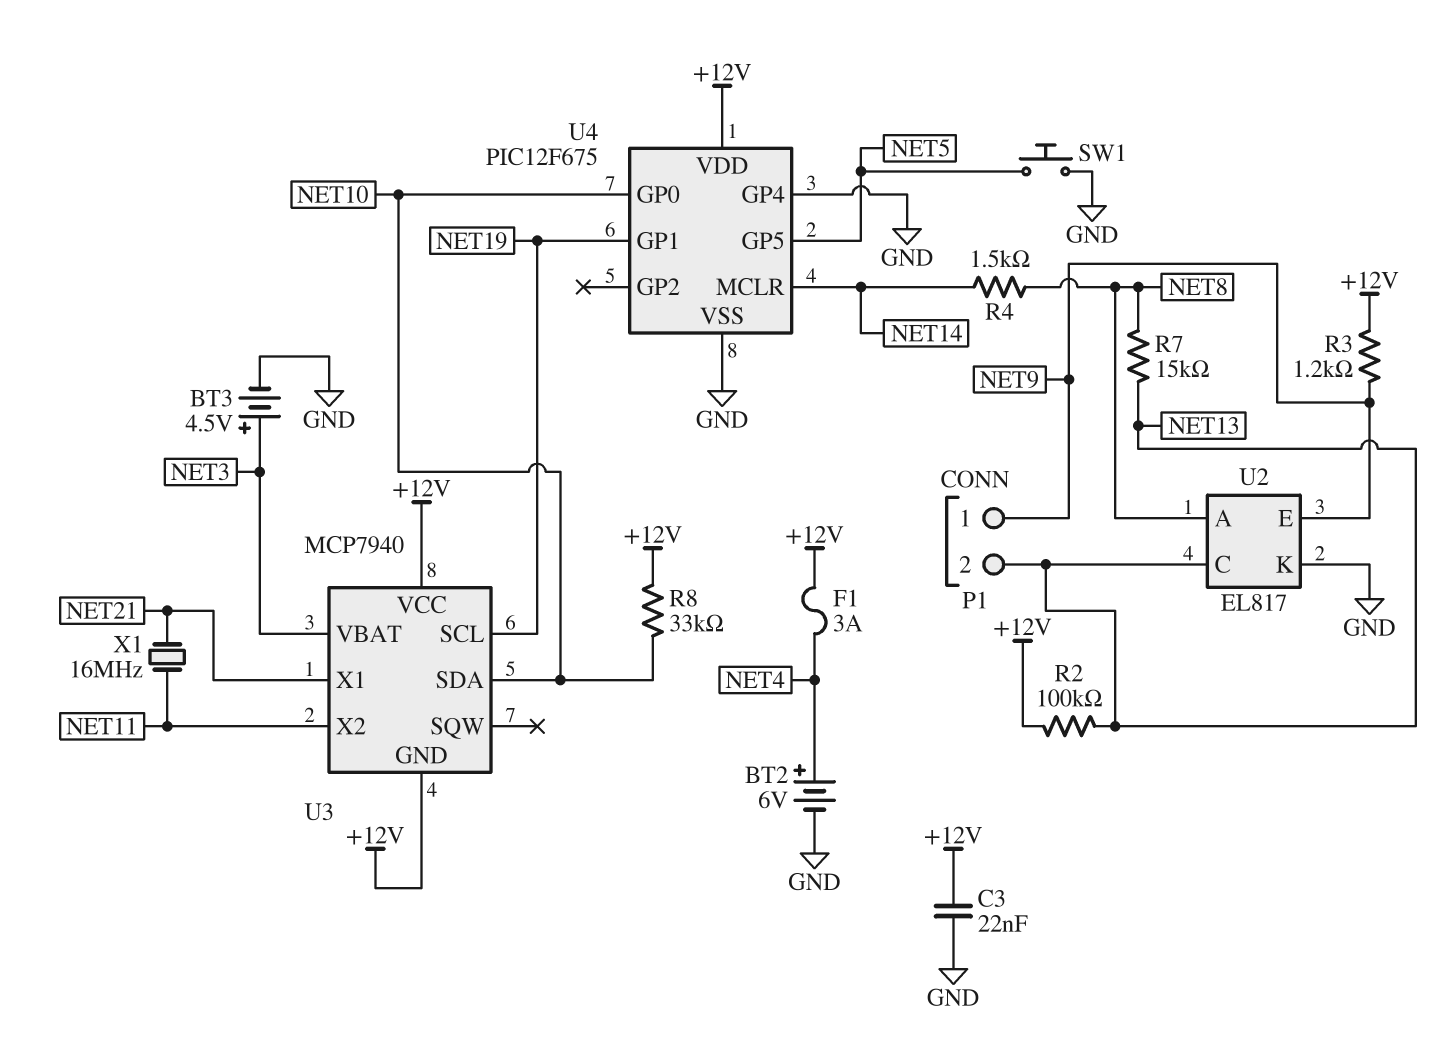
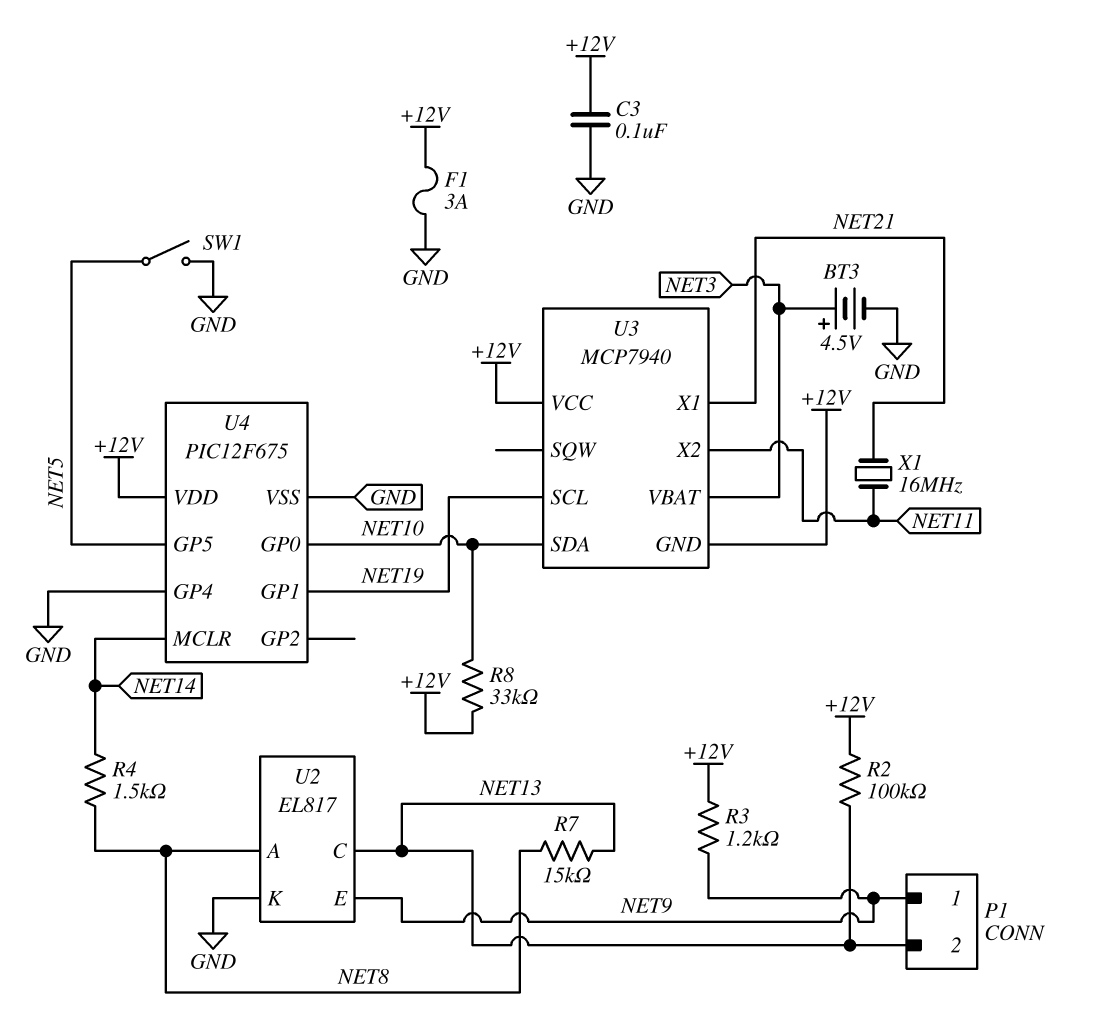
BT2: 6V (plus NET4, minus GND) -> none
C3: 22nF (+12V, GND) -> 100nF (+12V, GND)
F1: 3A (+12V, NET4) -> 3A (+12V, GND)
SW1: button (GND, NET5) -> switch (GND, NET5)

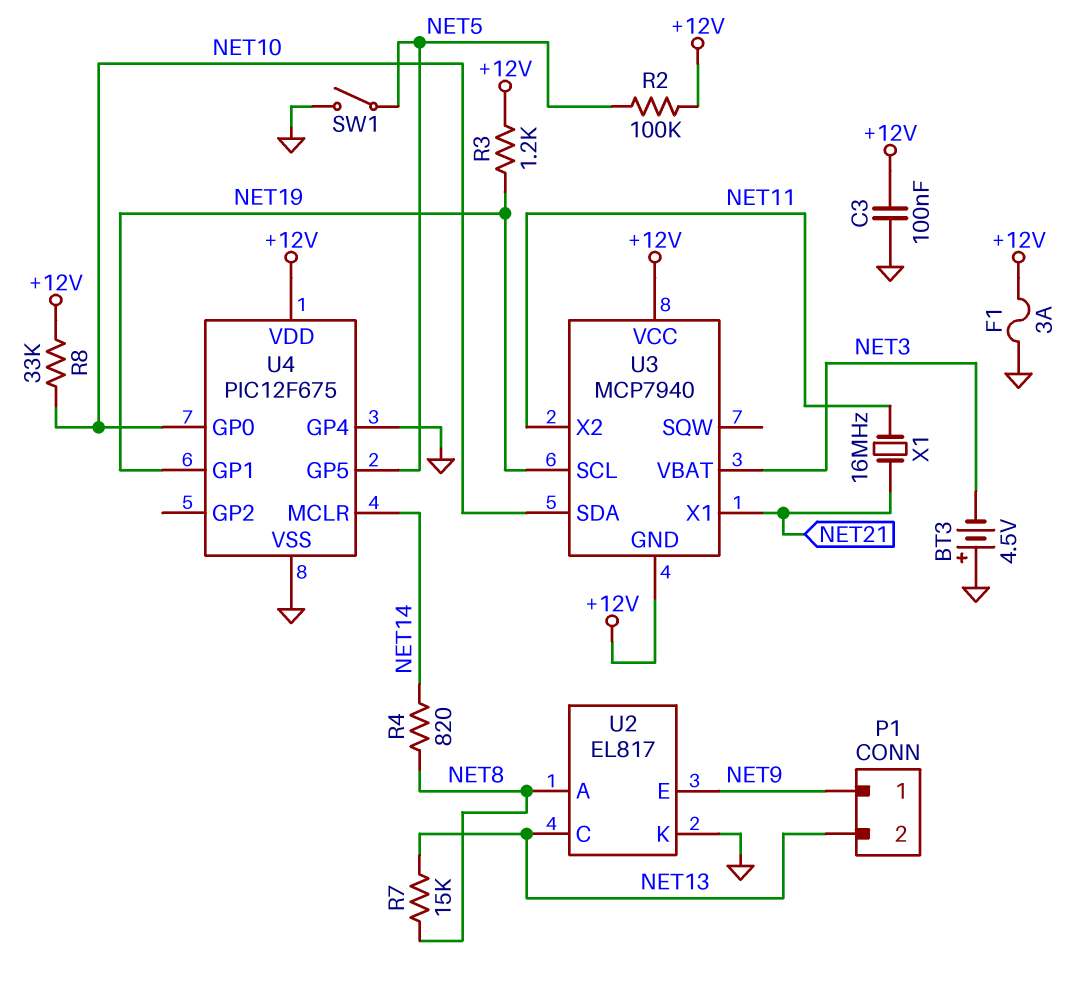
BT3: 4.5V (plus NET3, minus GND) -> 4.5V (plus GND, minus NET3)
R2: 100k (+12V, NET13) -> 100k (+12V, NET5)
R3: 1.2k (+12V, NET9) -> 1.2k (+12V, NET19)
R4: 1.5k (NET8, NET14) -> 820 (NET8, NET14)

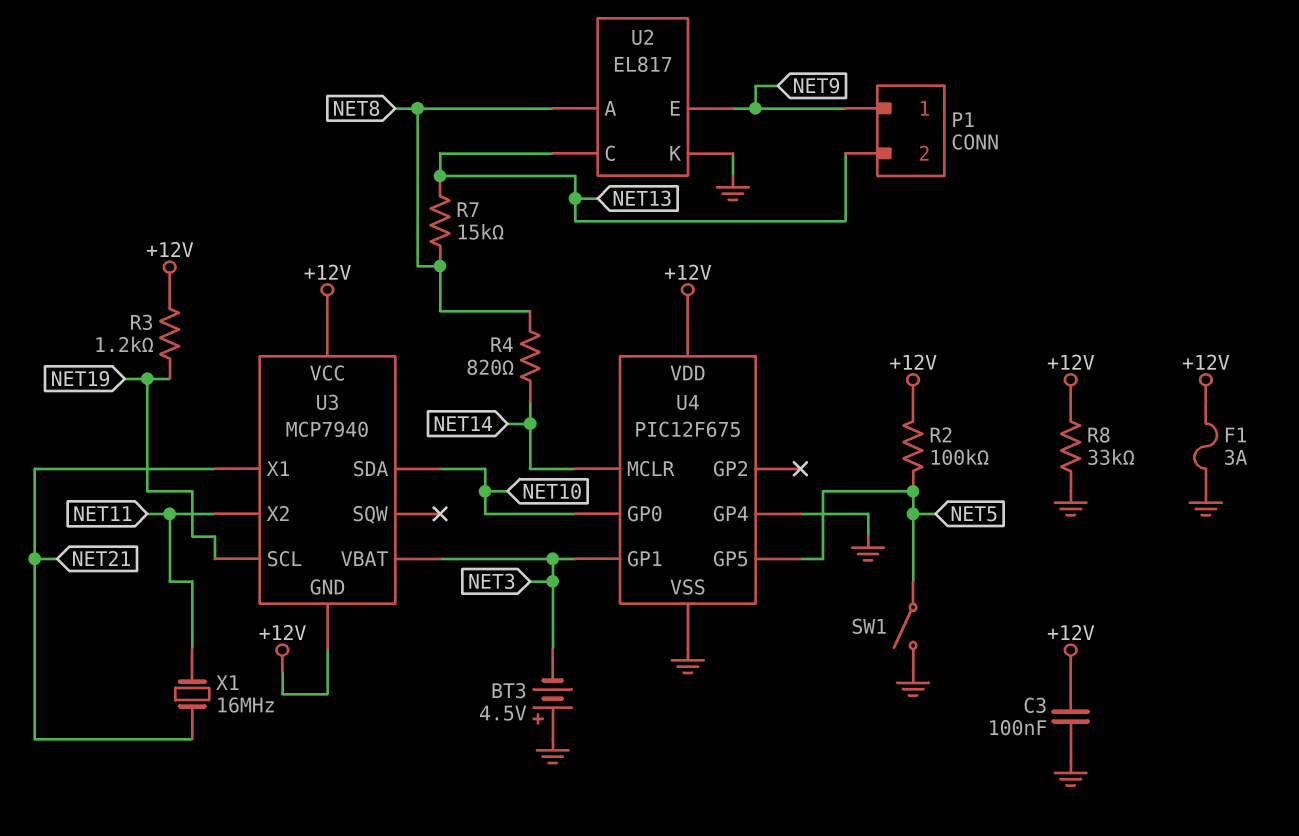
R8: 33k (+12V, NET10) -> 33k (+12V, GND)
U4 pin GP1: NET19 -> NET3

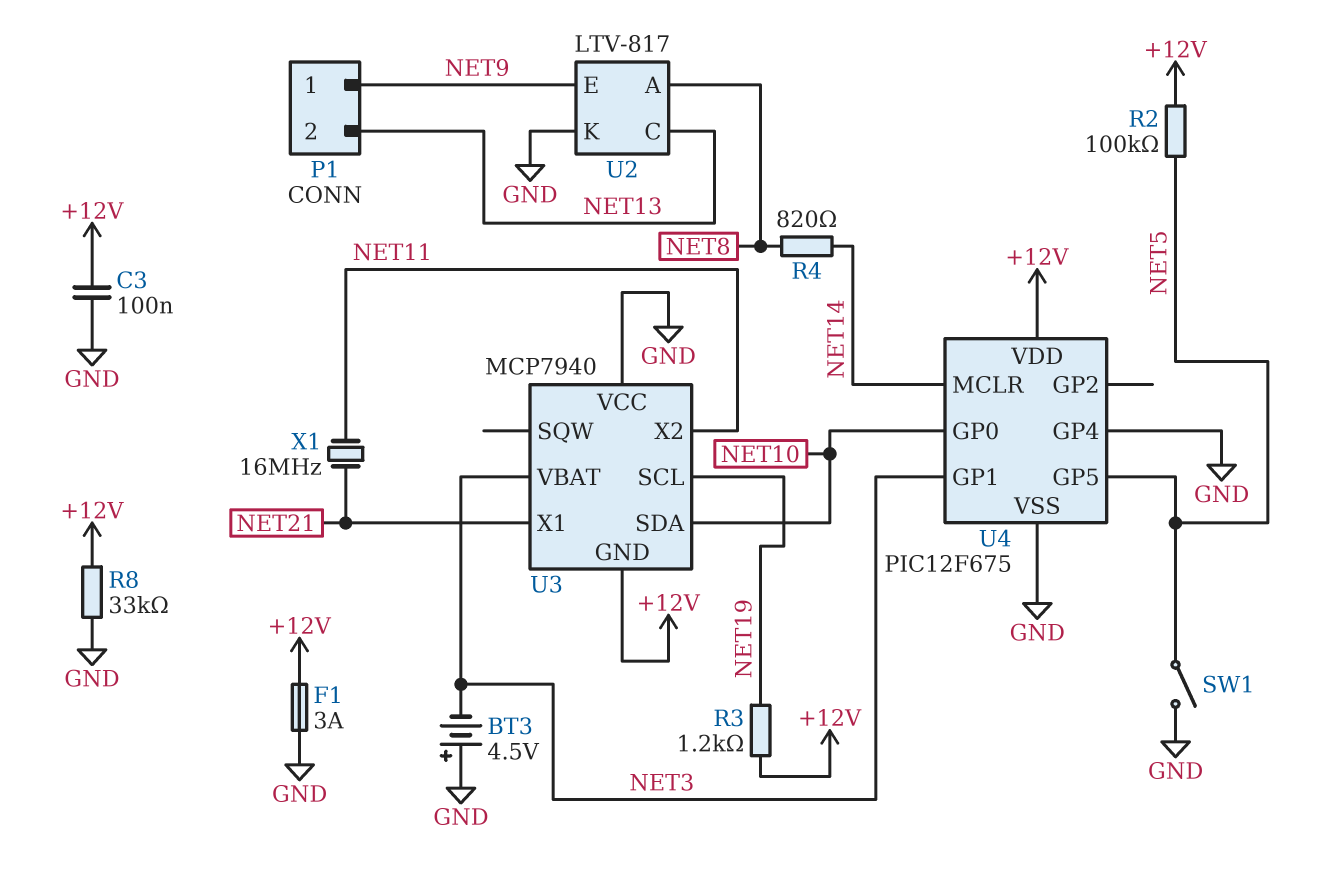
R7: 15k (NET8, NET13) -> none
U2: EL817 -> LTV-817
U3 pin VCC: +12V -> GND

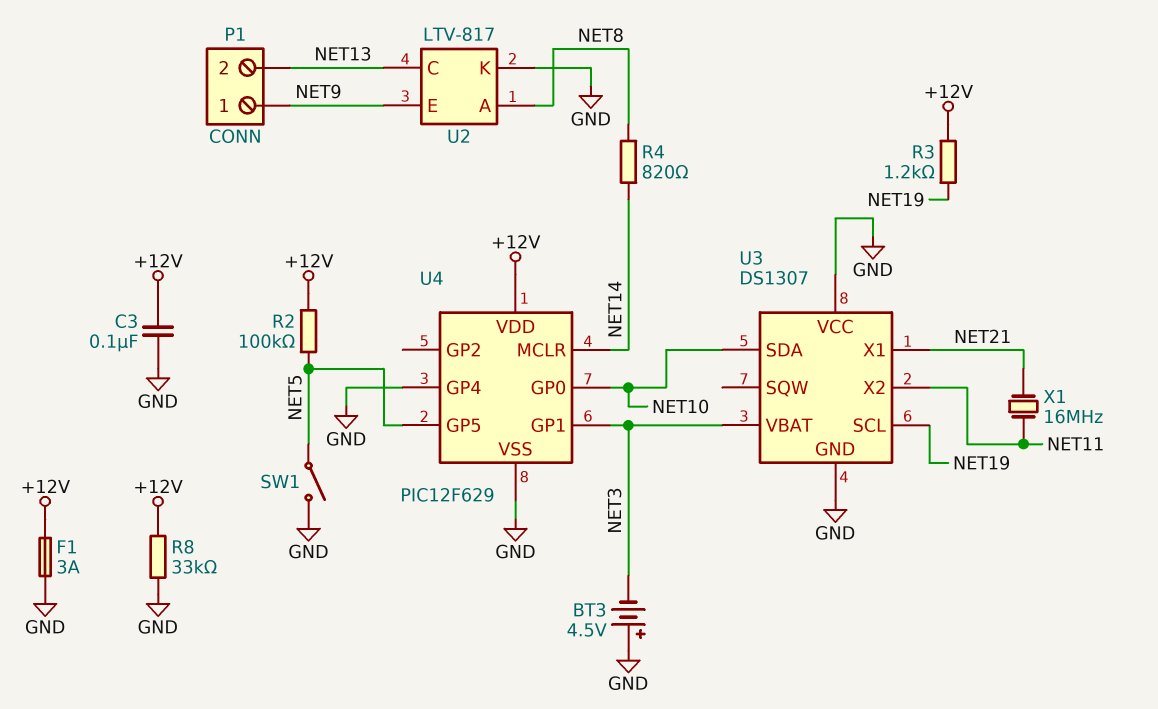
U3: MCP7940 -> DS1307
U3 pin GND: +12V -> GND
U4: PIC12F675 -> PIC12F629

